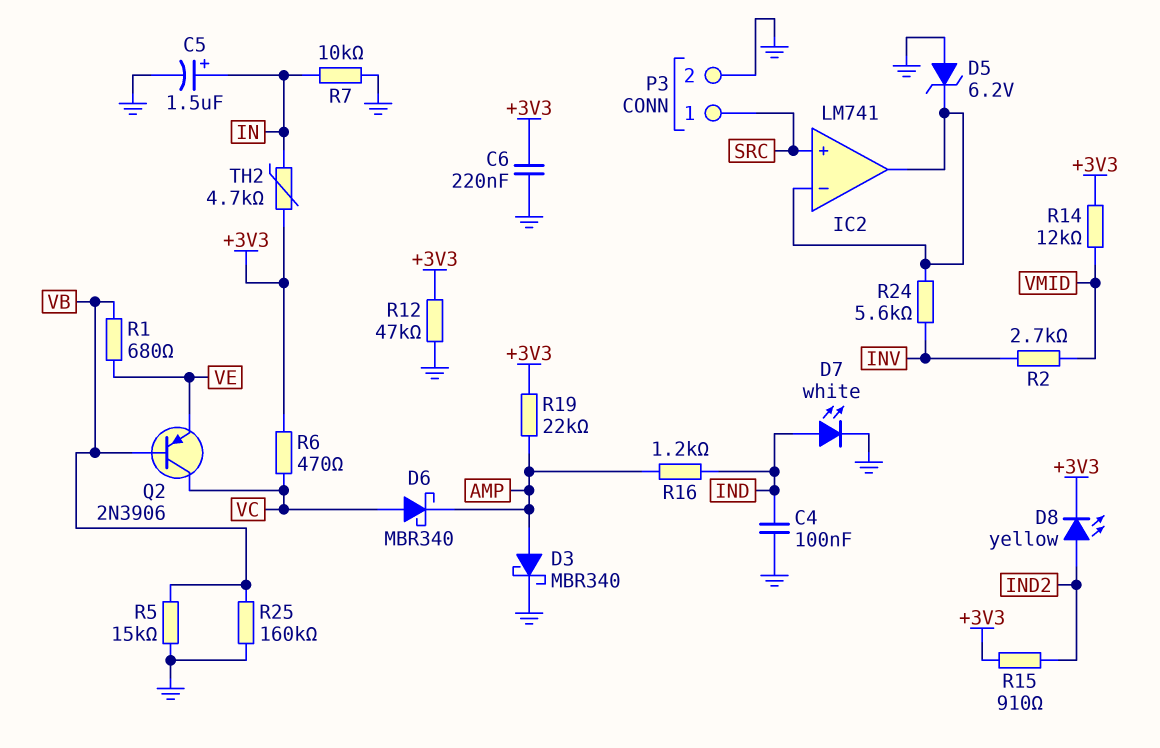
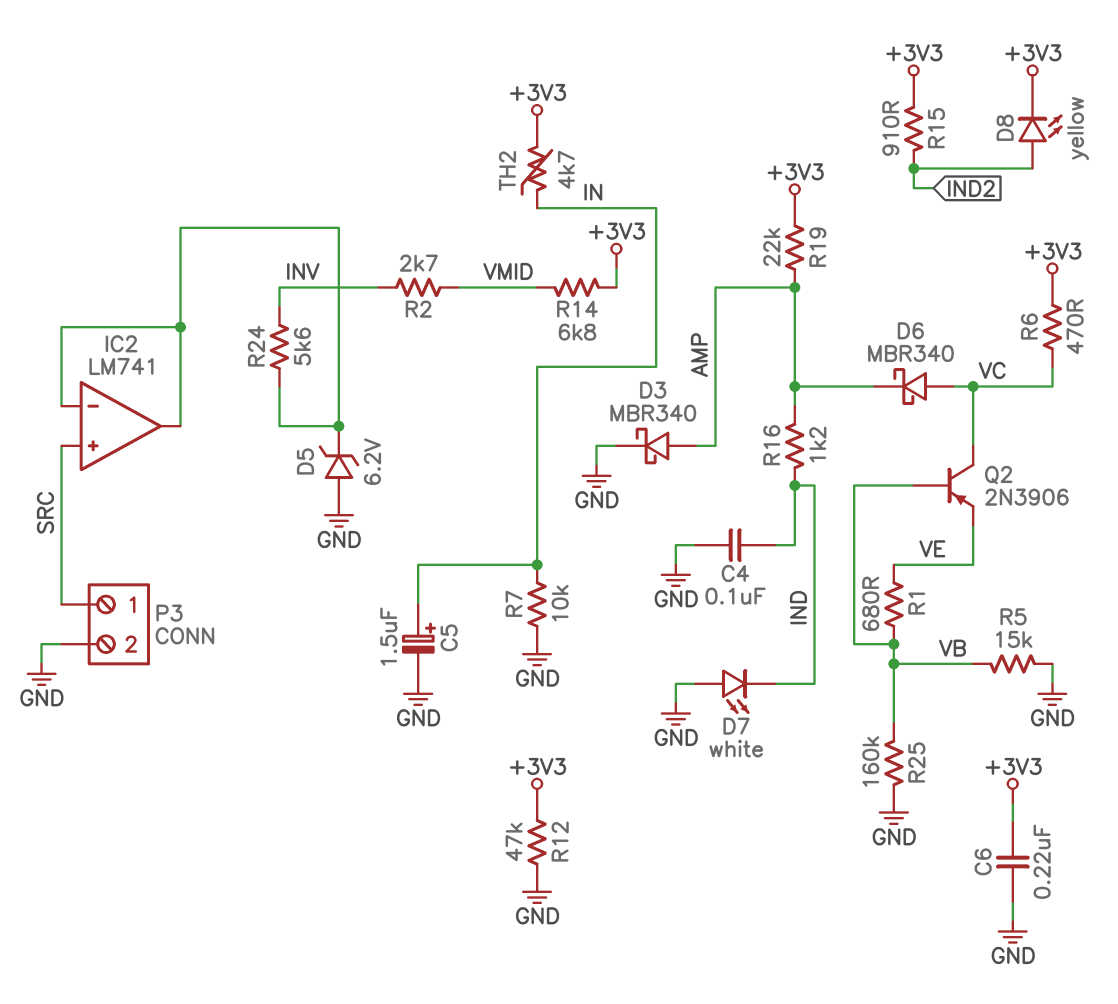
D7: LED white (A IND, K GND) -> LED white (A GND, K IND)
R14: 12k (+3V3, VMID) -> 6.8k (+3V3, VMID)

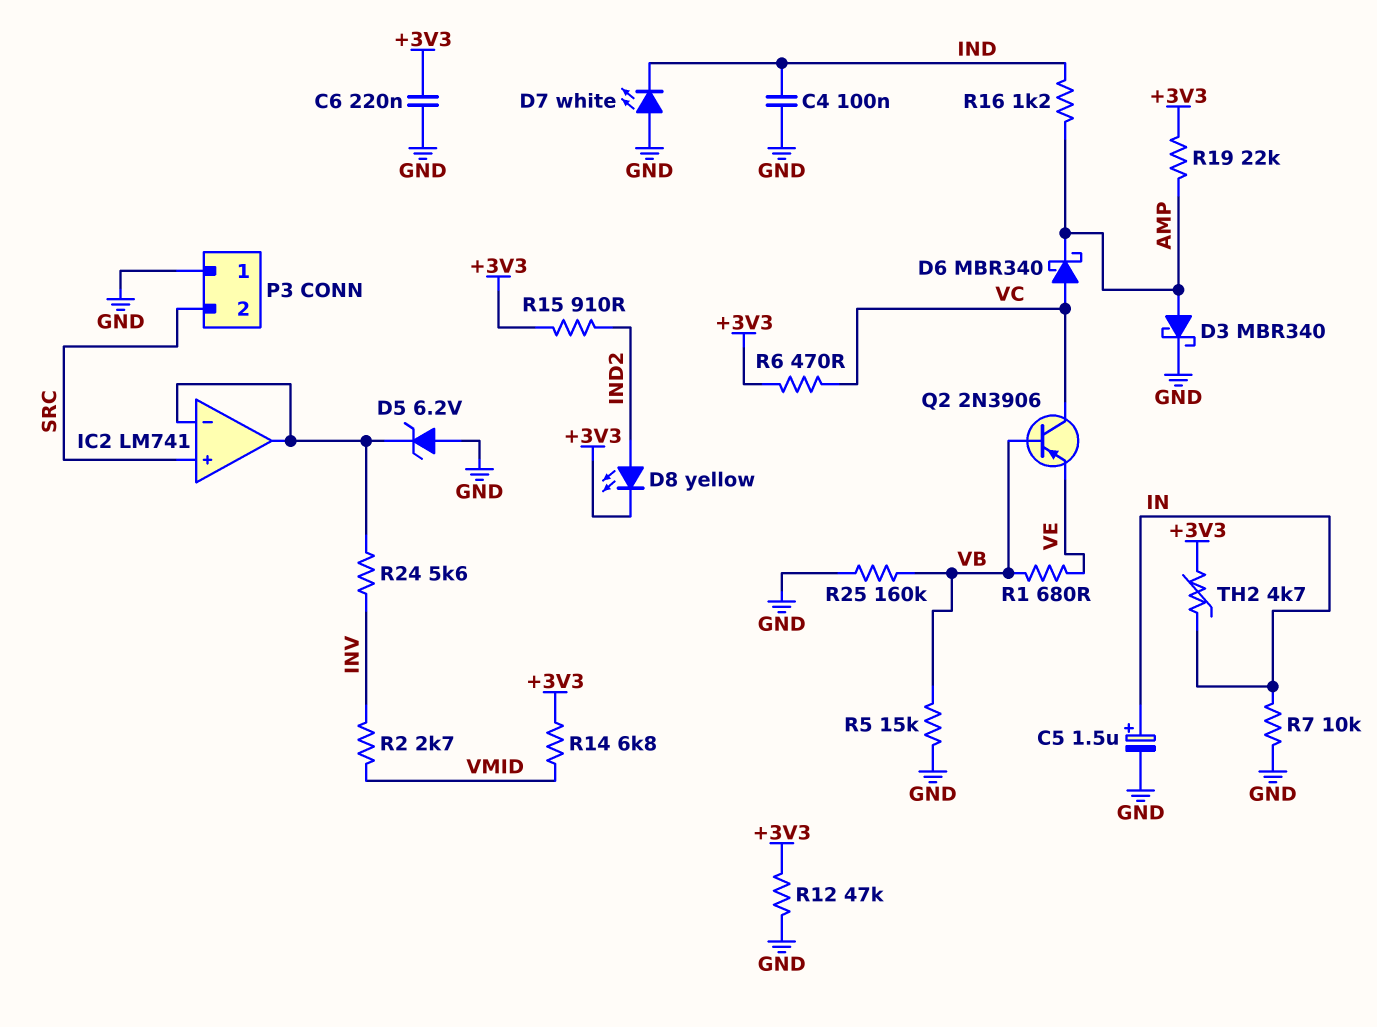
P3 pin 1: SRC -> GND
P3 pin 2: GND -> SRC

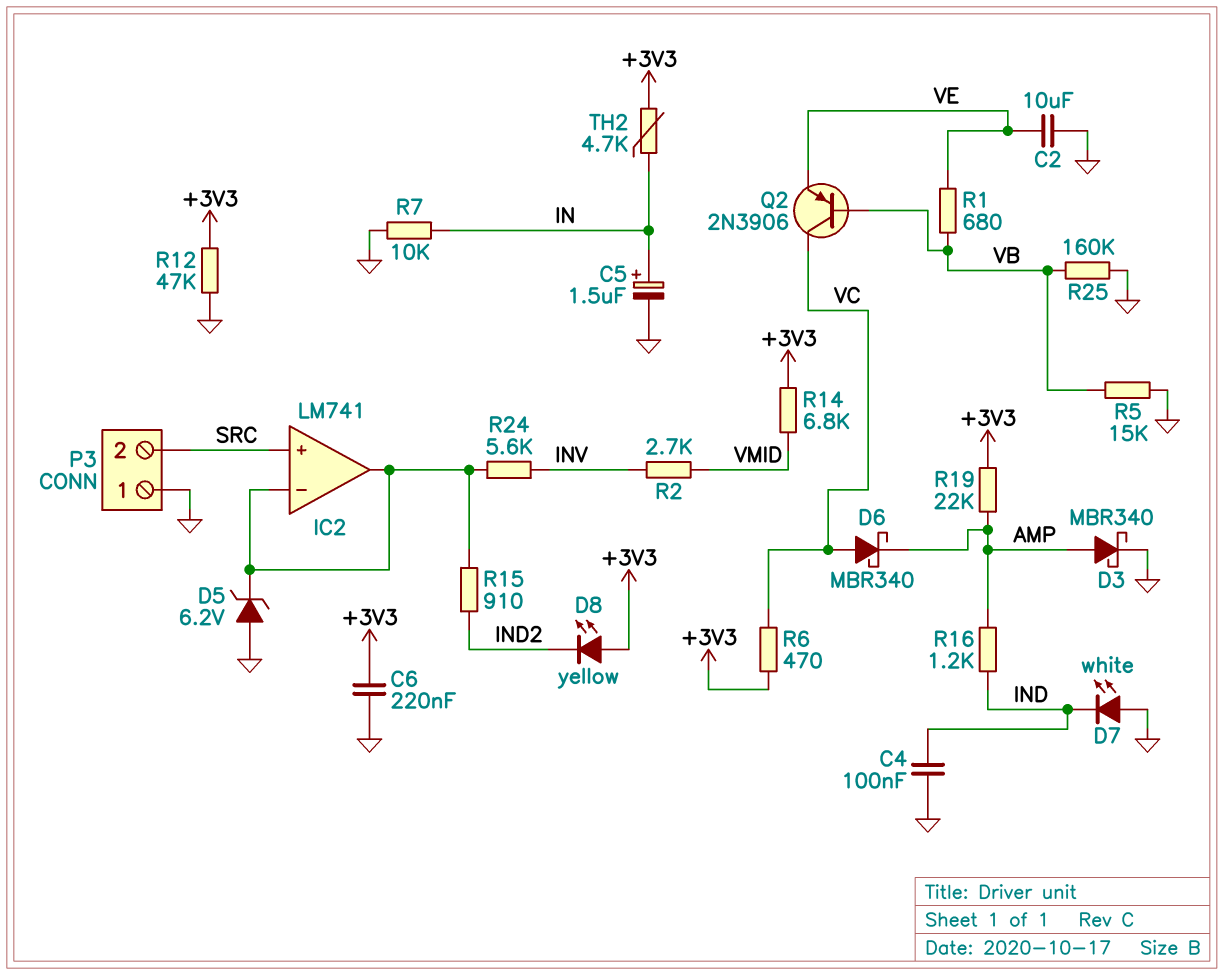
C2: none -> 10uF (GND, VE)
D8: LED yellow (A IND2, K +3V3) -> LED yellow (A +3V3, K IND2)
R15: 910 (+3V3, IND2) -> 910 (IC2/in-, IND2)

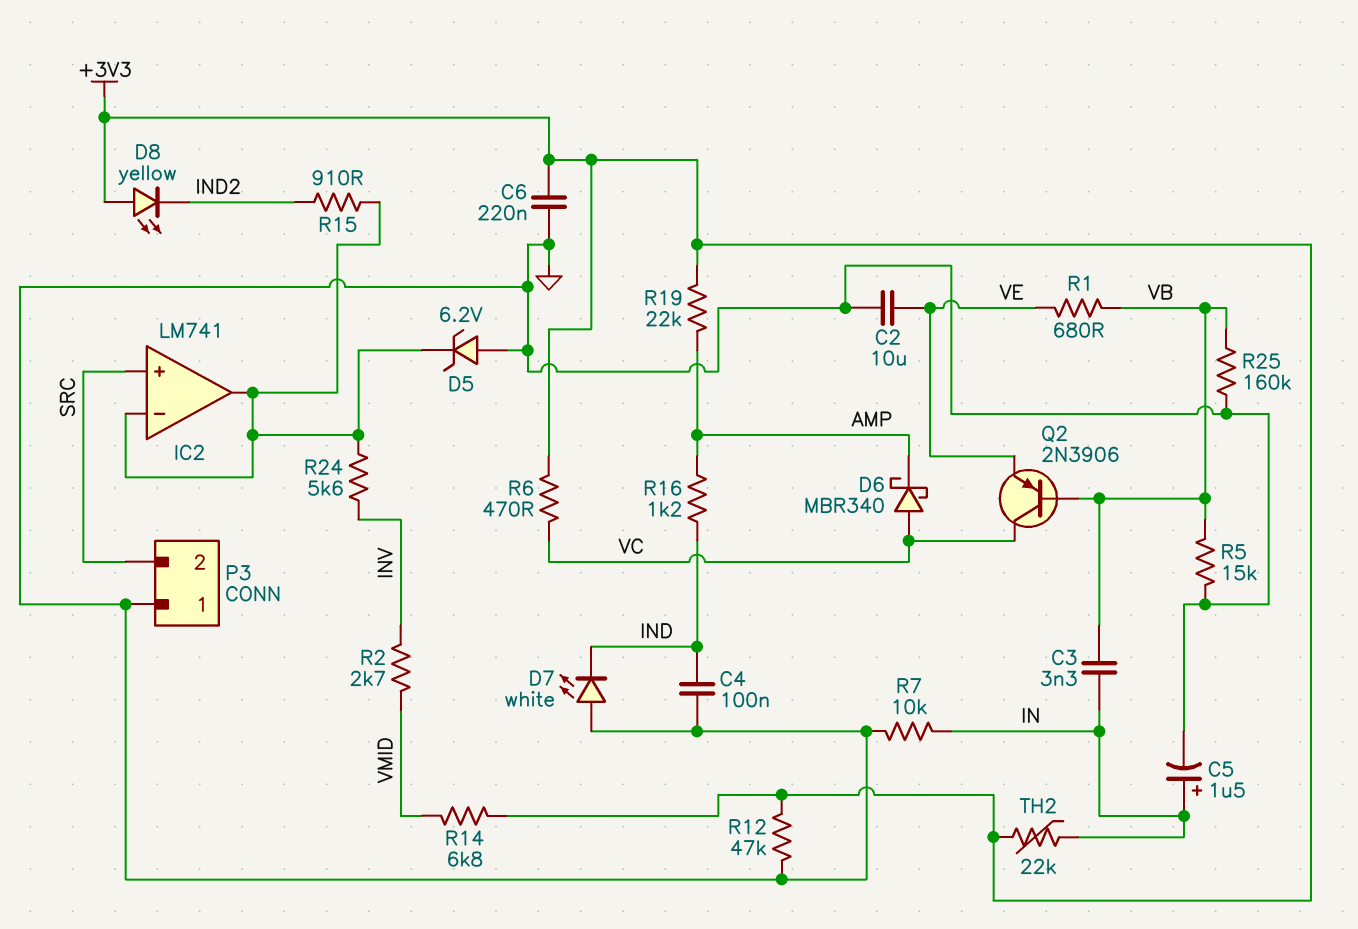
C3: none -> 3.3nF (IN, VB)
D3: schottky MBR340 (A AMP, K GND) -> none
TH2: 4.7k (+3V3, IN) -> 22k (+3V3, IN)

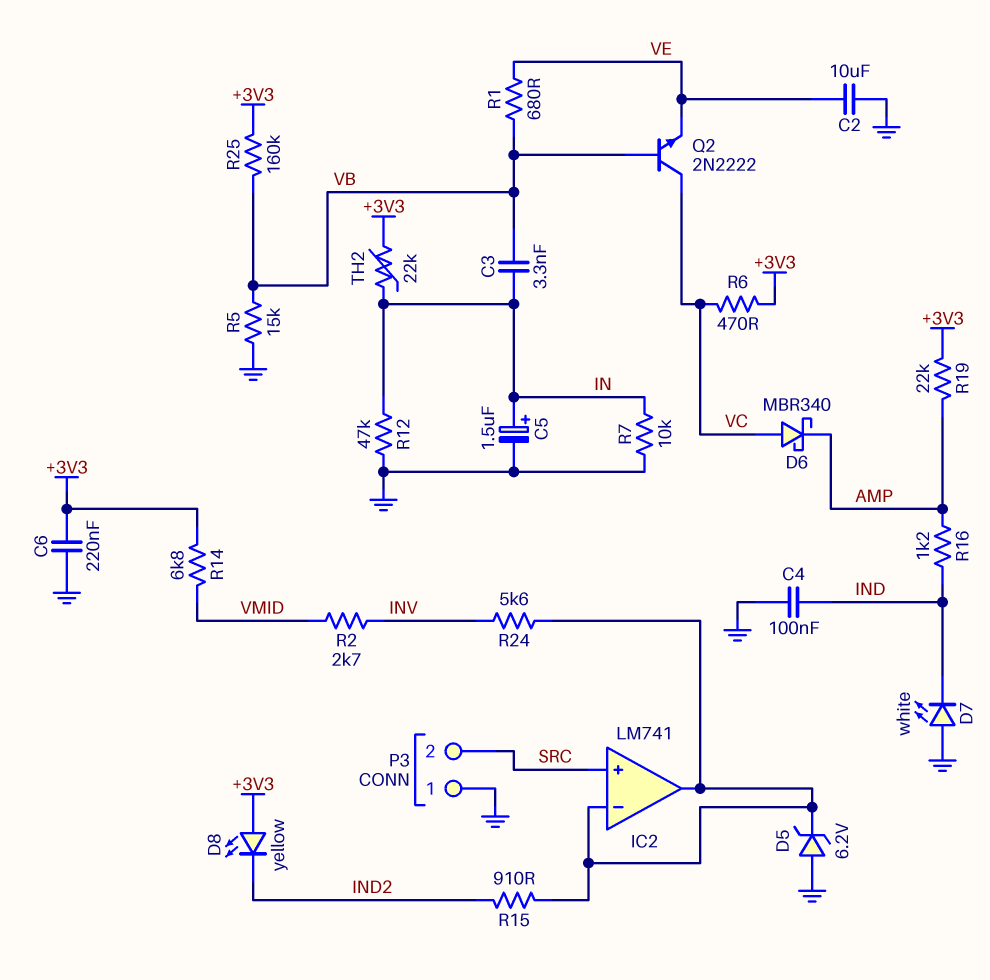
Q2: PNP 2N3906 (B VB, C VC, E VE) -> NPN 2N2222 (B VB, C VC, E VE)
R12: 47k (+3V3, GND) -> 47k (GND, IN)
R25: 160k (GND, VB) -> 160k (+3V3, VB)

